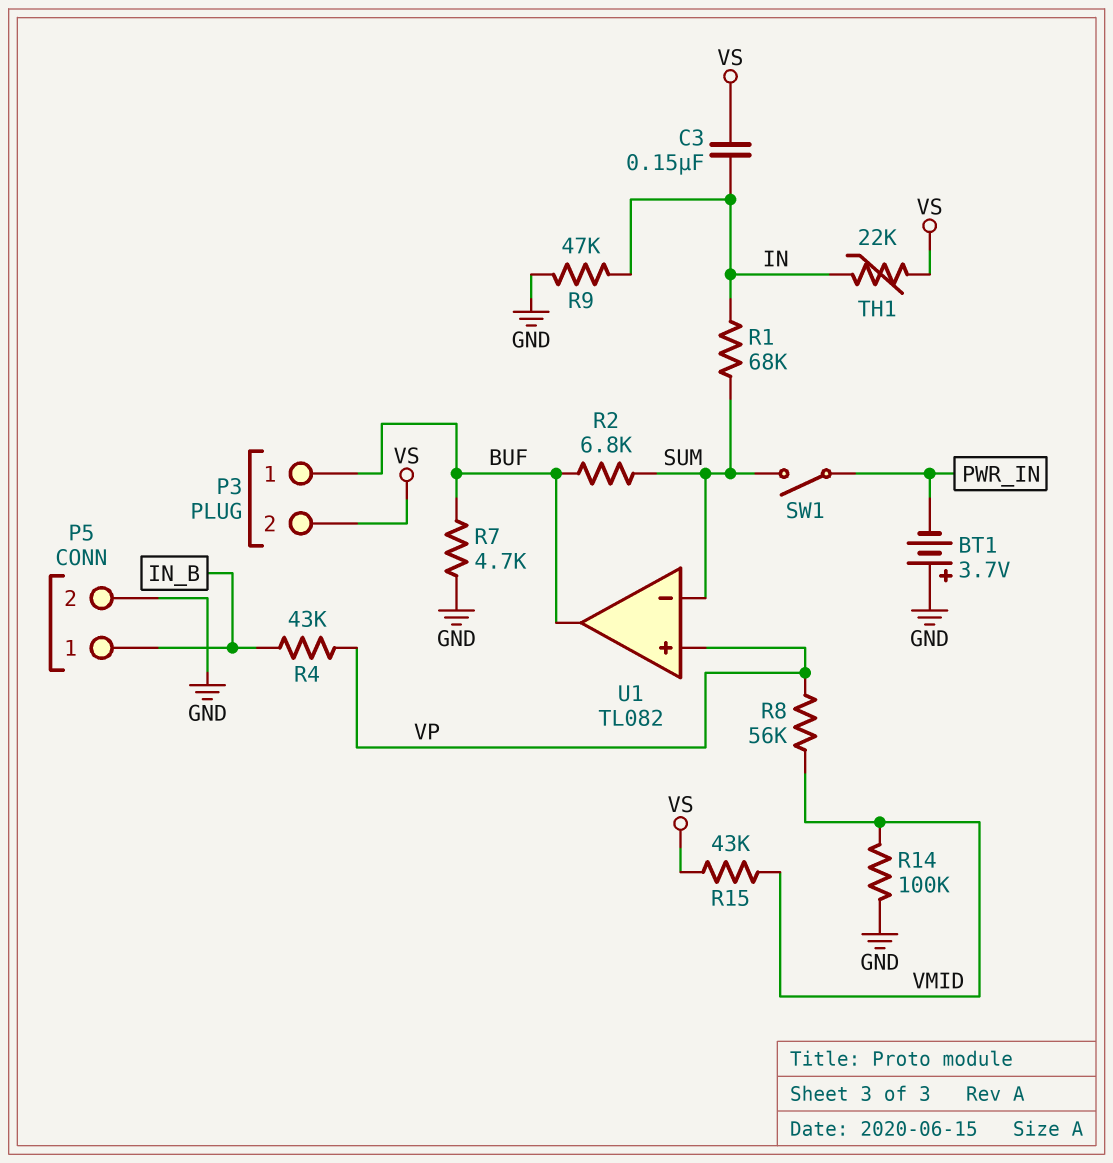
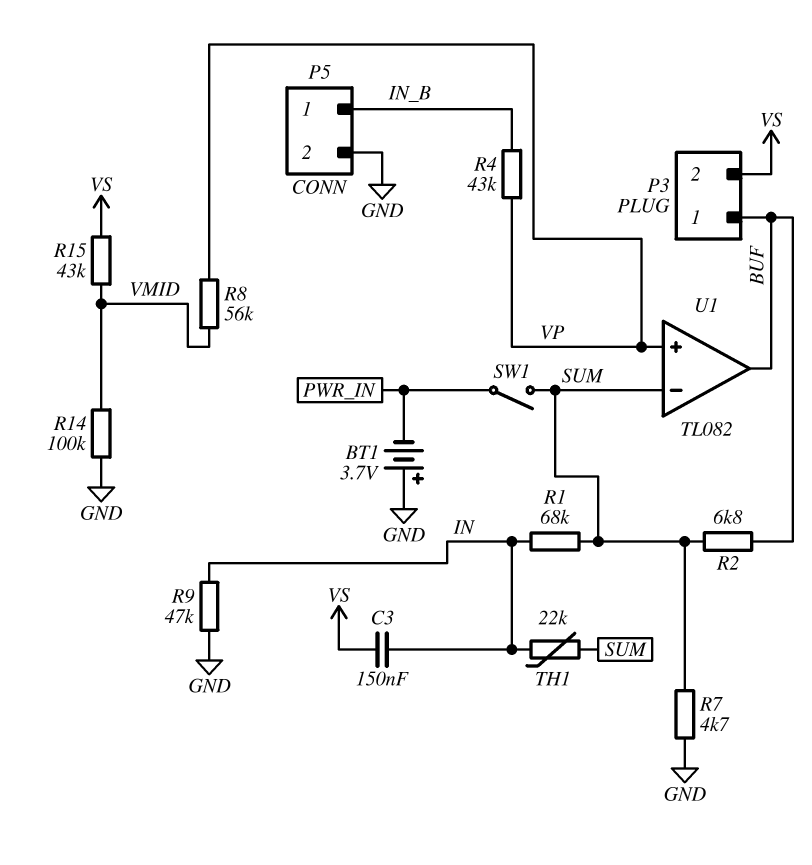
R7: 4.7k (BUF, GND) -> 4.7k (GND, SUM)
TH1: 22k (IN, VS) -> 22k (IN, SUM)

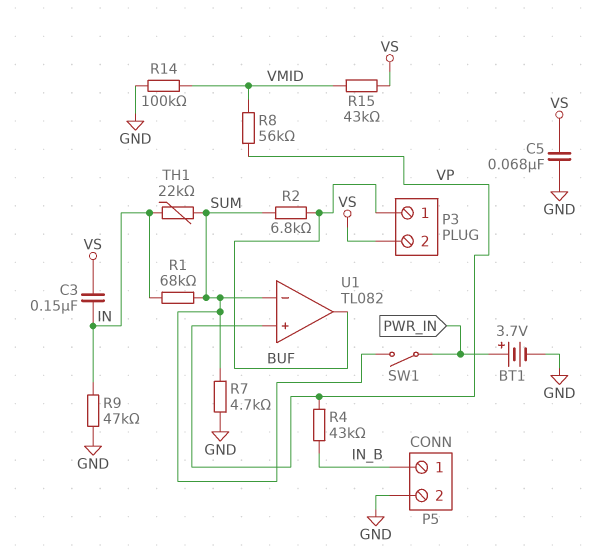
BT1: 3.7V (plus GND, minus PWR_IN) -> 3.7V (plus PWR_IN, minus GND)
C5: none -> 68nF (GND, VS)

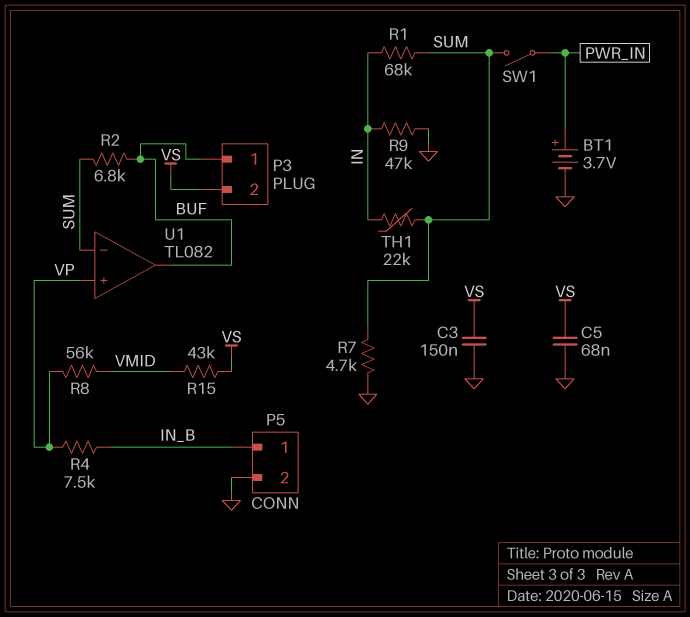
C3: 150nF (IN, VS) -> 150nF (GND, VS)
R4: 43k (IN_B, VP) -> 7.5k (IN_B, VP)
R14: 100k (GND, VMID) -> none

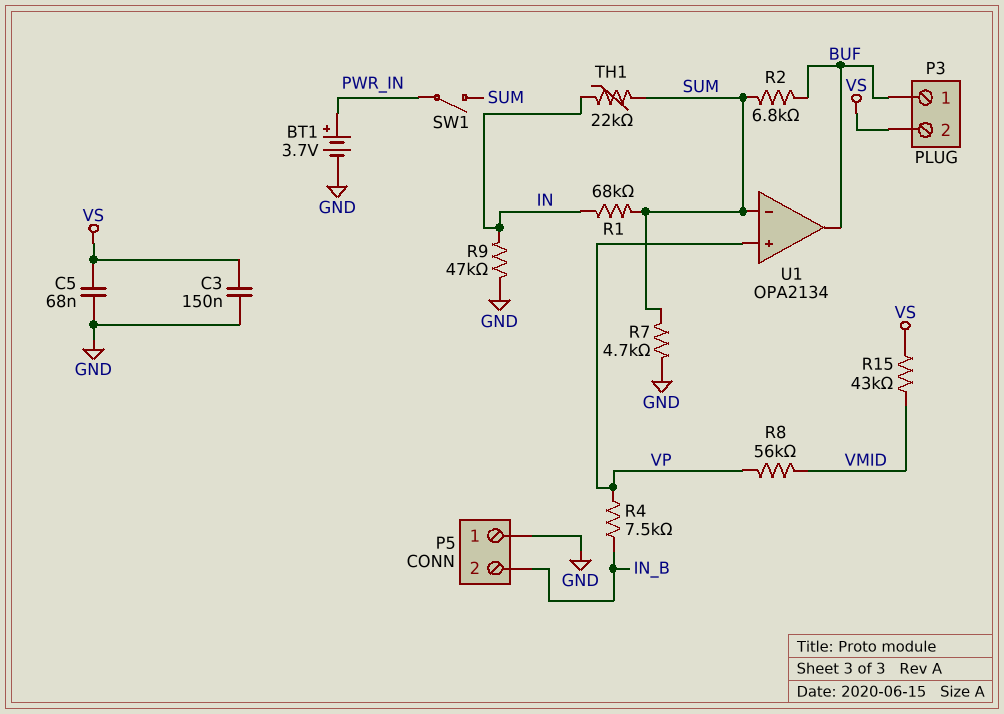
P5 pin 1: IN_B -> GND
P5 pin 2: GND -> IN_B
U1: TL082 -> OPA2134

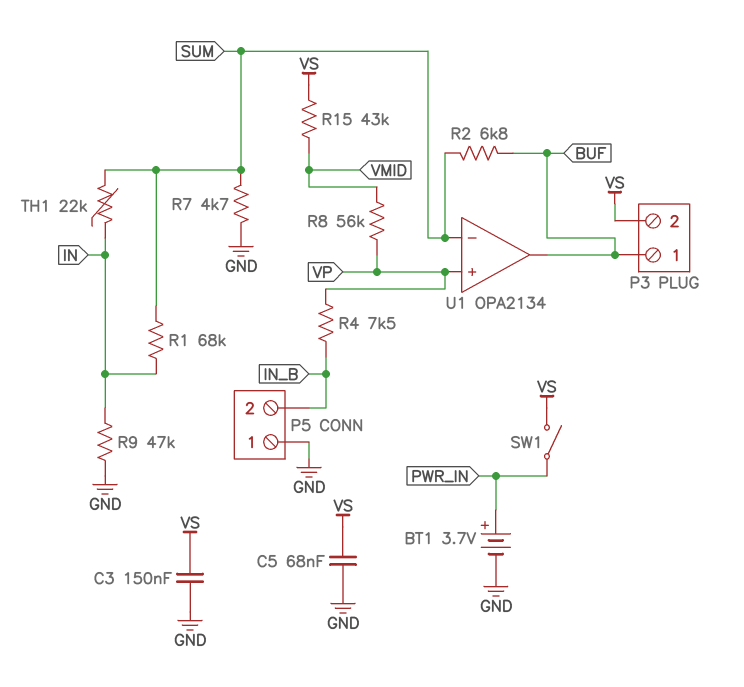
SW1: switch (PWR_IN, SUM) -> switch (PWR_IN, VS)

